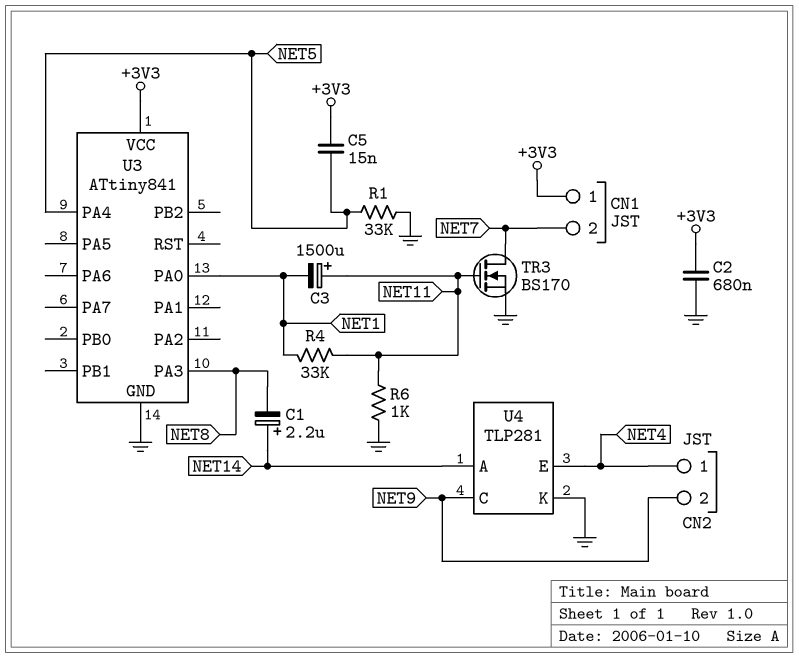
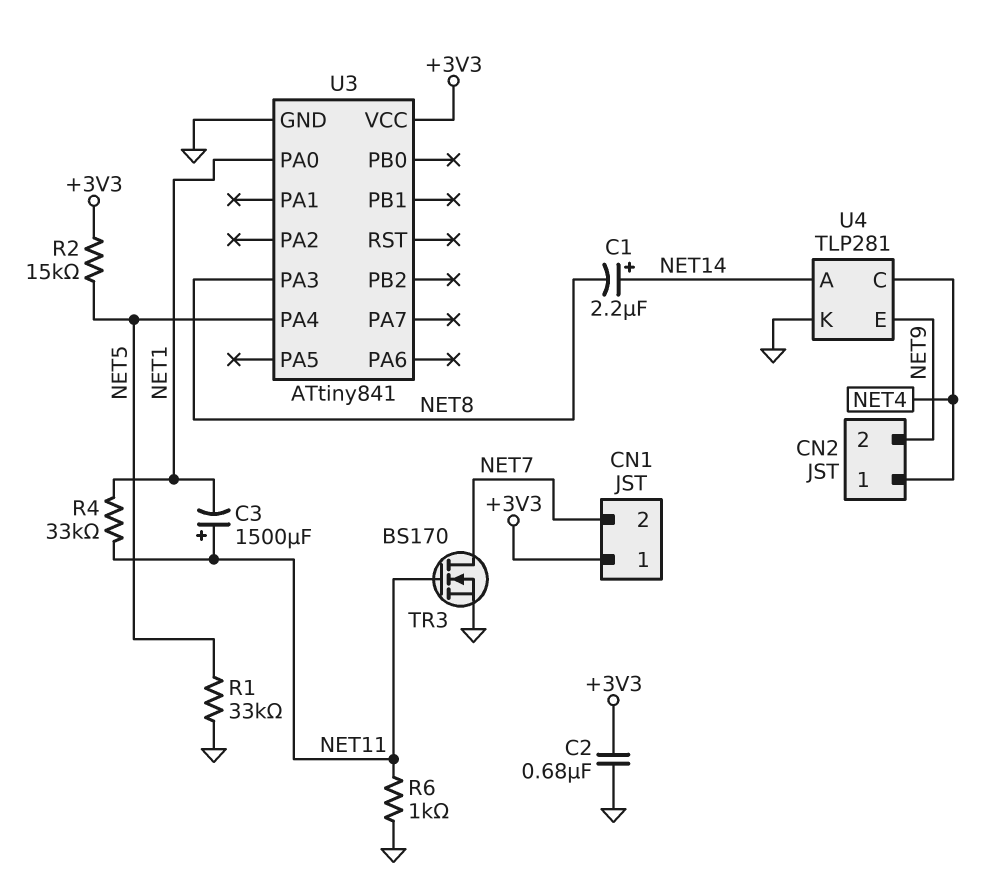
C5: 15nF (+3V3, NET5) -> none
R2: none -> 15k (+3V3, NET5)
U4 pin C: NET9 -> NET4
U4 pin E: NET4 -> NET9

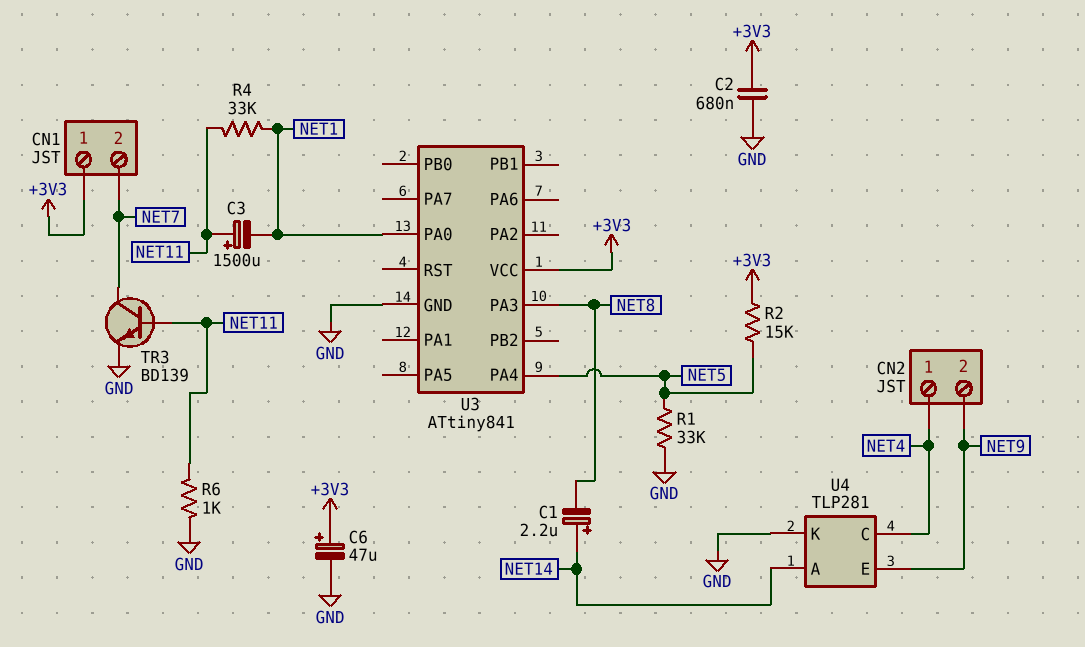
C6: none -> 47uF (plus +3V3, minus GND)
TR3: NMOS BS170 (G NET11, D NET7, S GND) -> NPN BD139 (B NET11, C NET7, E GND)

